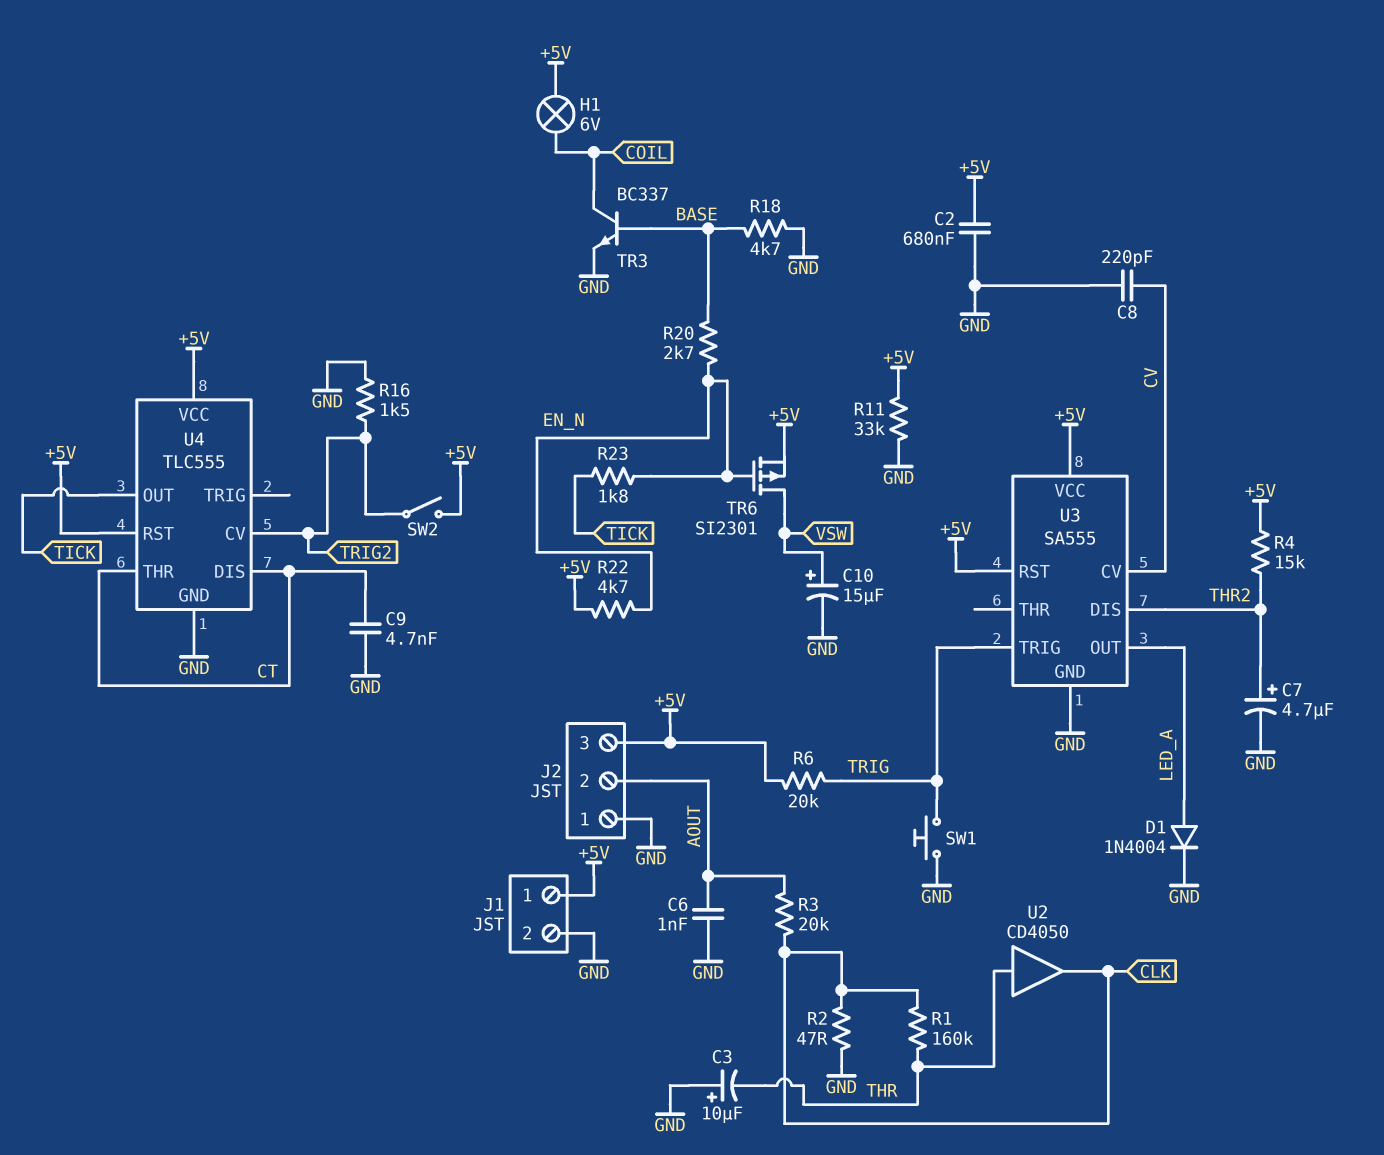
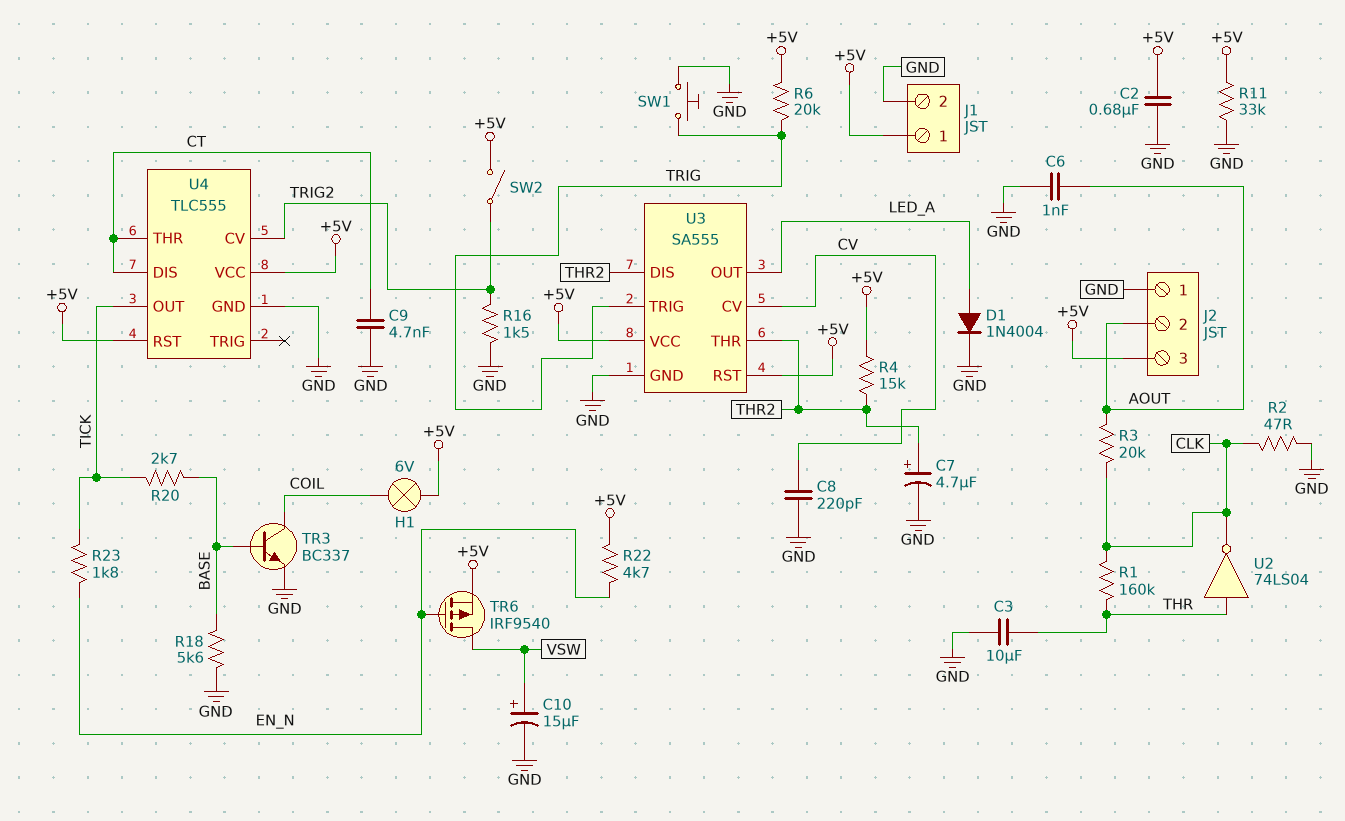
C3: 10uF (plus GND, minus THR) -> 10uF (GND, THR)
R18: 4.7k (BASE, GND) -> 5.6k (BASE, GND)
R20: 2.7k (BASE, EN_N) -> 2.7k (BASE, TICK)
TR6: PMOS SI2301 (G EN_N, D VSW, S +5V) -> PMOS IRF9540 (G EN_N, D VSW, S +5V)
U2: buffer CD4050 (in THR, out CLK) -> NOT 74LS04 (in THR, out CLK)
U3 pin THR: none -> THR2

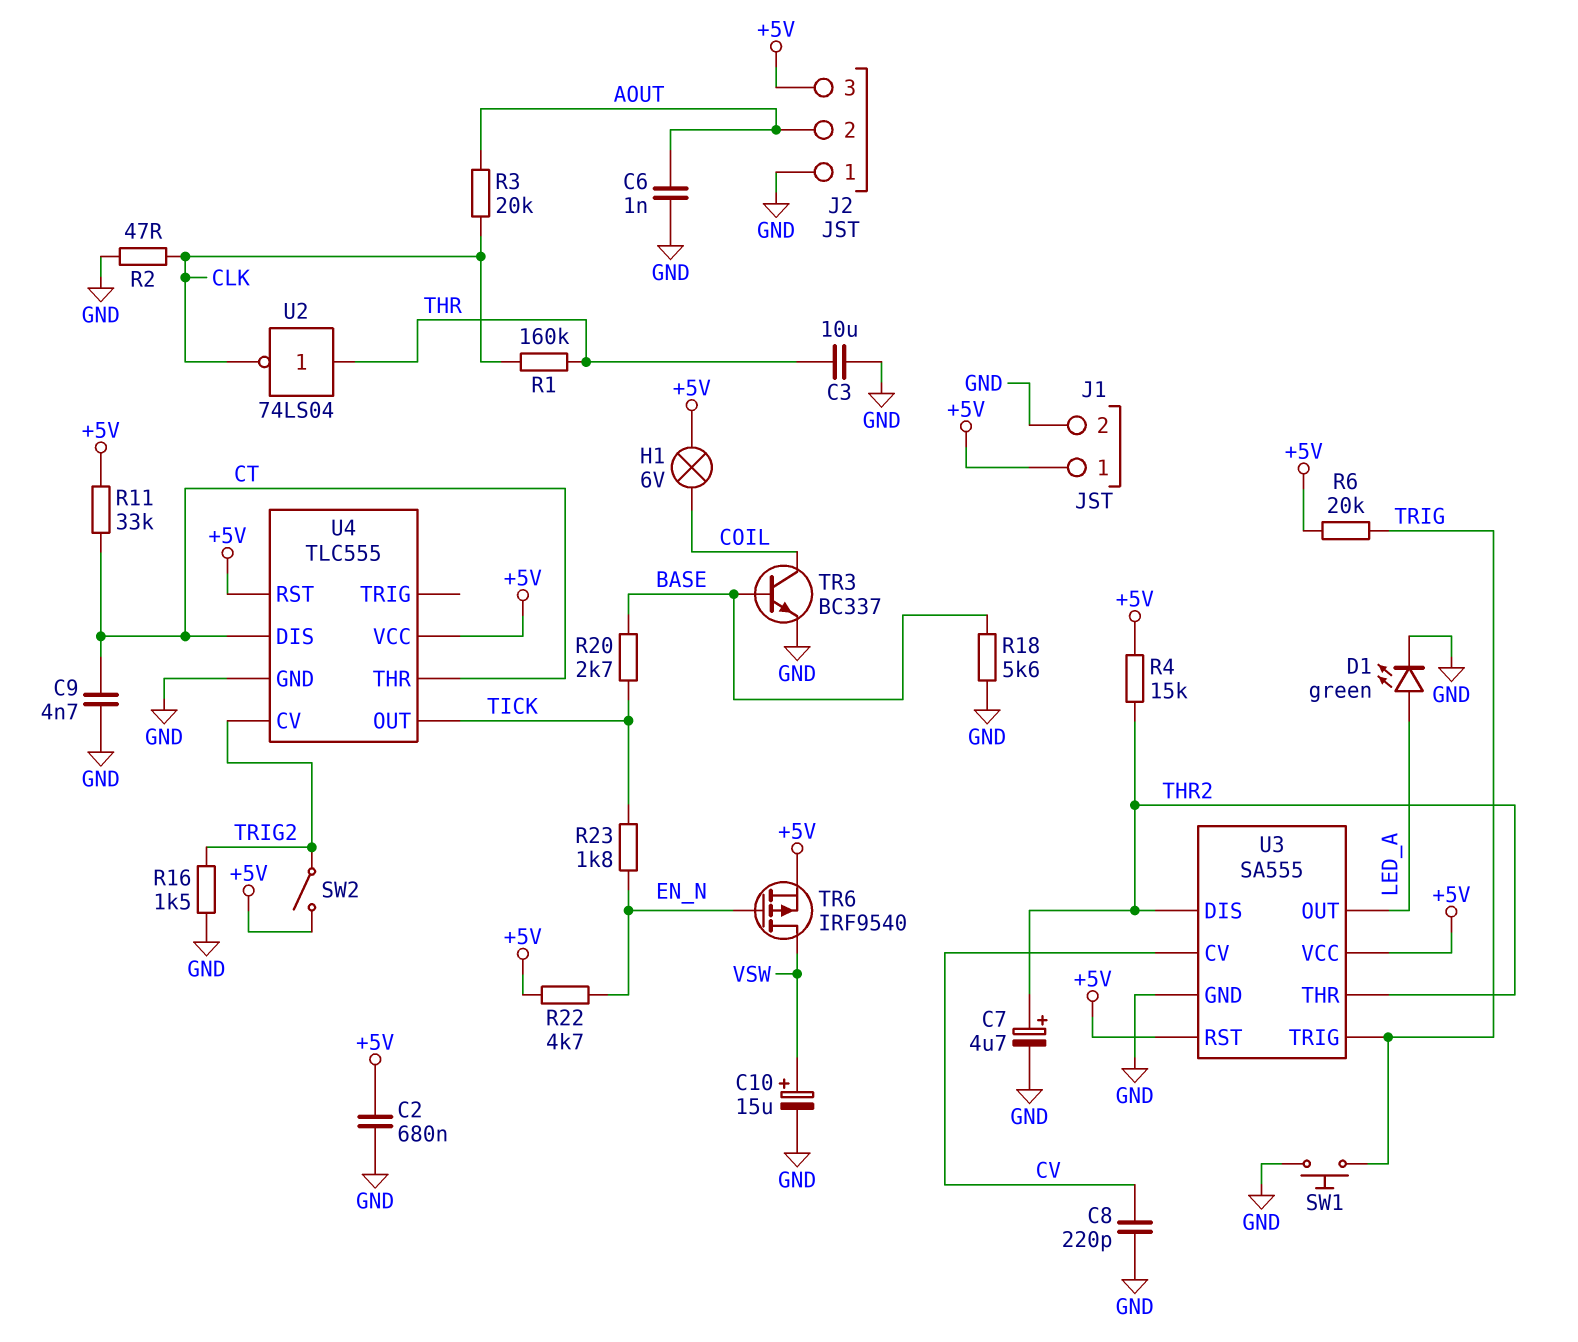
D1: diode 1N4004 (A LED_A, K GND) -> LED green (A LED_A, K GND)
R11: 33k (+5V, GND) -> 33k (+5V, CT)

